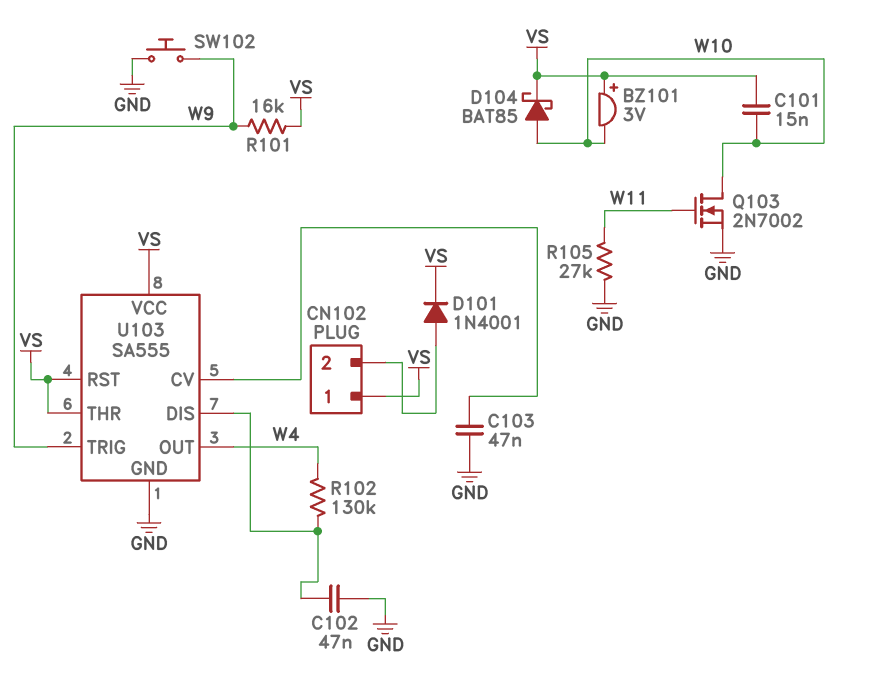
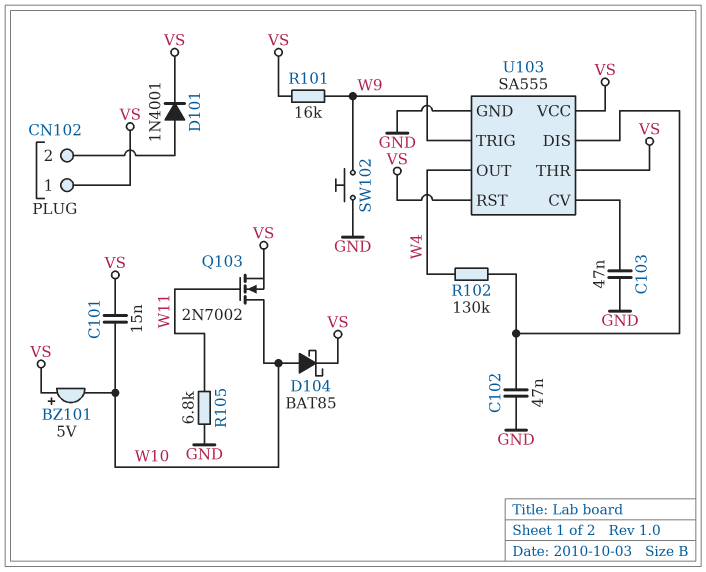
BZ101: buzzer 3V (plus VS, minus W10) -> buzzer 5V (plus VS, minus W10)
Q103: NMOS 2N7002 (G W11, D W10, S GND) -> NMOS 2N7002 (G W11, D W10, S VS)
R105: 27k (GND, W11) -> 6.8k (GND, W11)

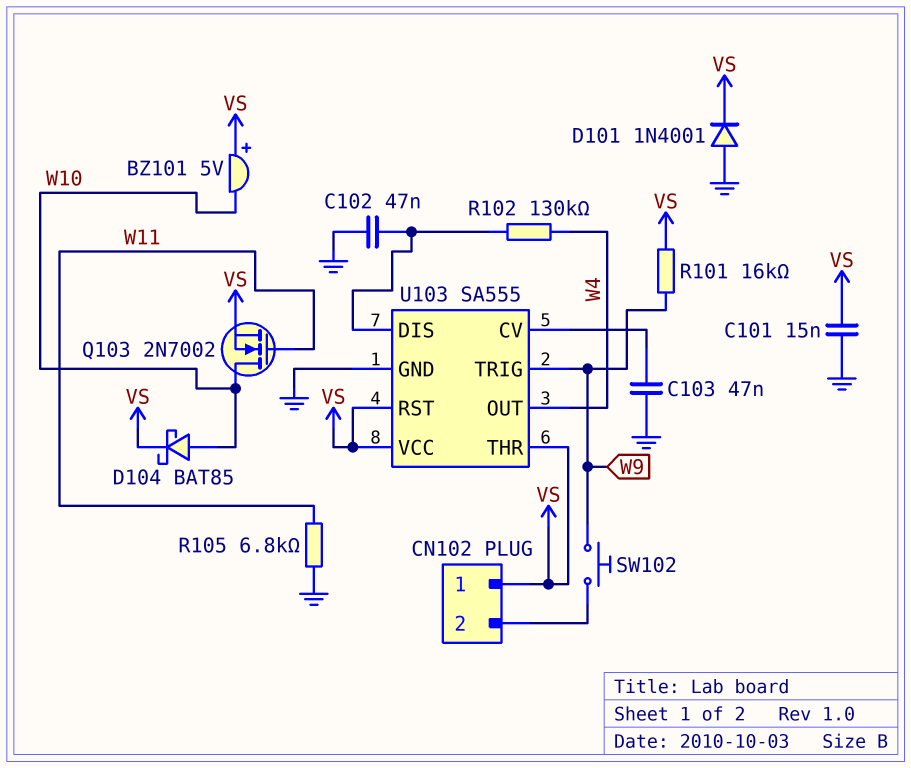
C101: 15nF (VS, W10) -> 15nF (GND, VS)
D101: diode 1N4001 (A CN102/2, K VS) -> diode 1N4001 (A GND, K VS)
SW102: button (GND, W9) -> button (CN102/2, W9)

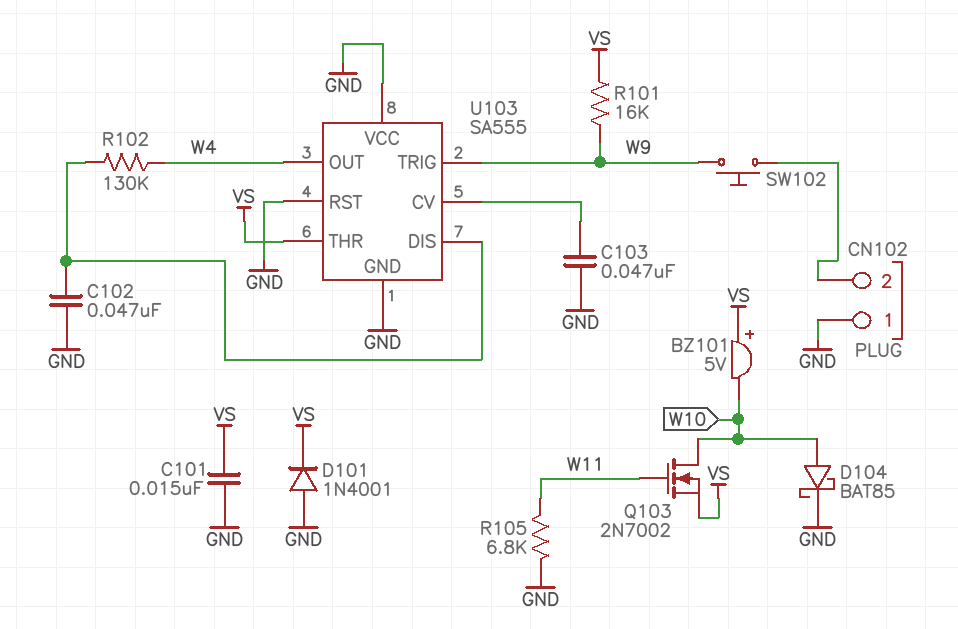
CN102 pin 1: VS -> GND
D104: schottky BAT85 (A W10, K VS) -> schottky BAT85 (A W10, K GND)
U103 pin RST: VS -> GND
U103 pin VCC: VS -> GND

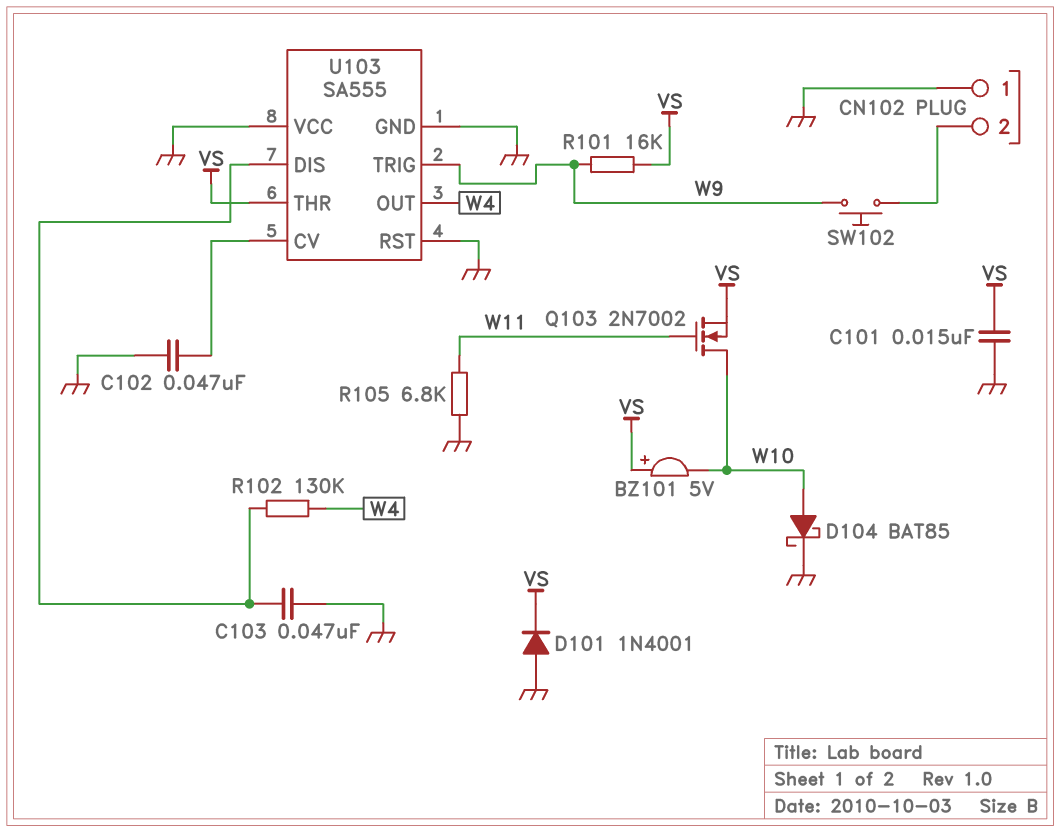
C102: 47nF (GND, U103/DIS) -> 47nF (GND, U103/CV)
C103: 47nF (GND, U103/CV) -> 47nF (GND, U103/DIS)

